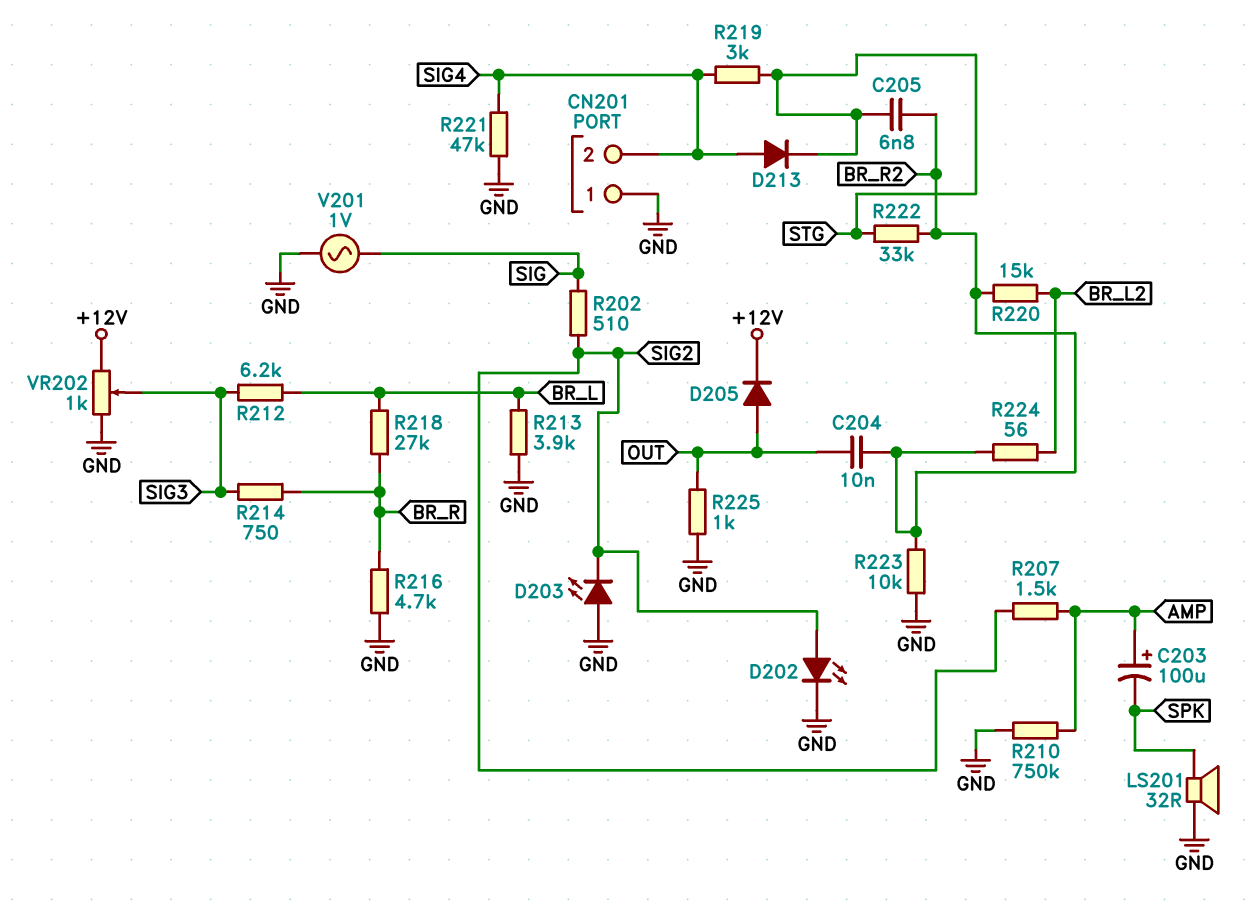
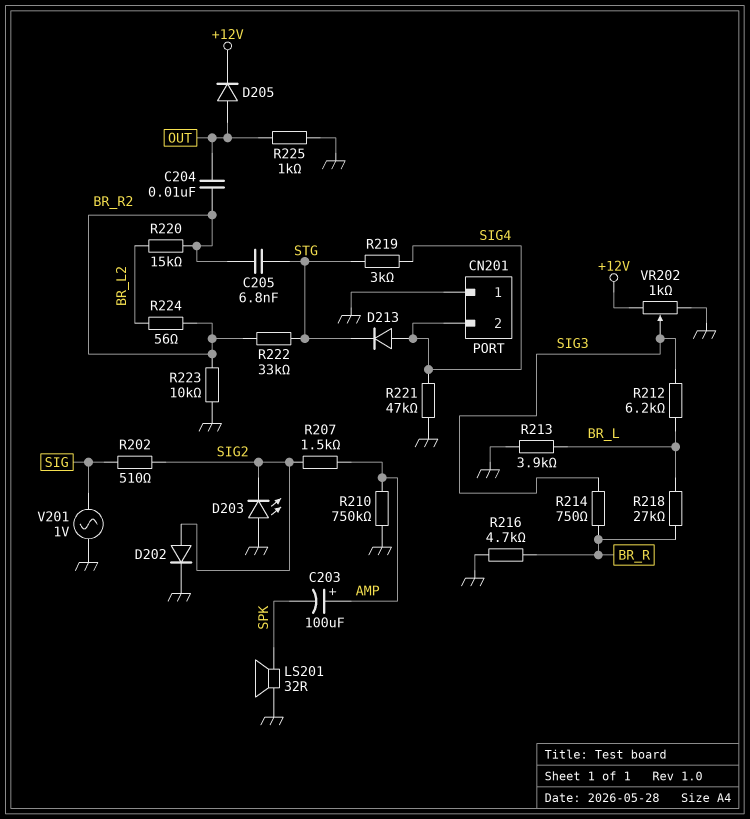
D202: LED (A SIG2, K GND) -> diode (A SIG2, K GND)

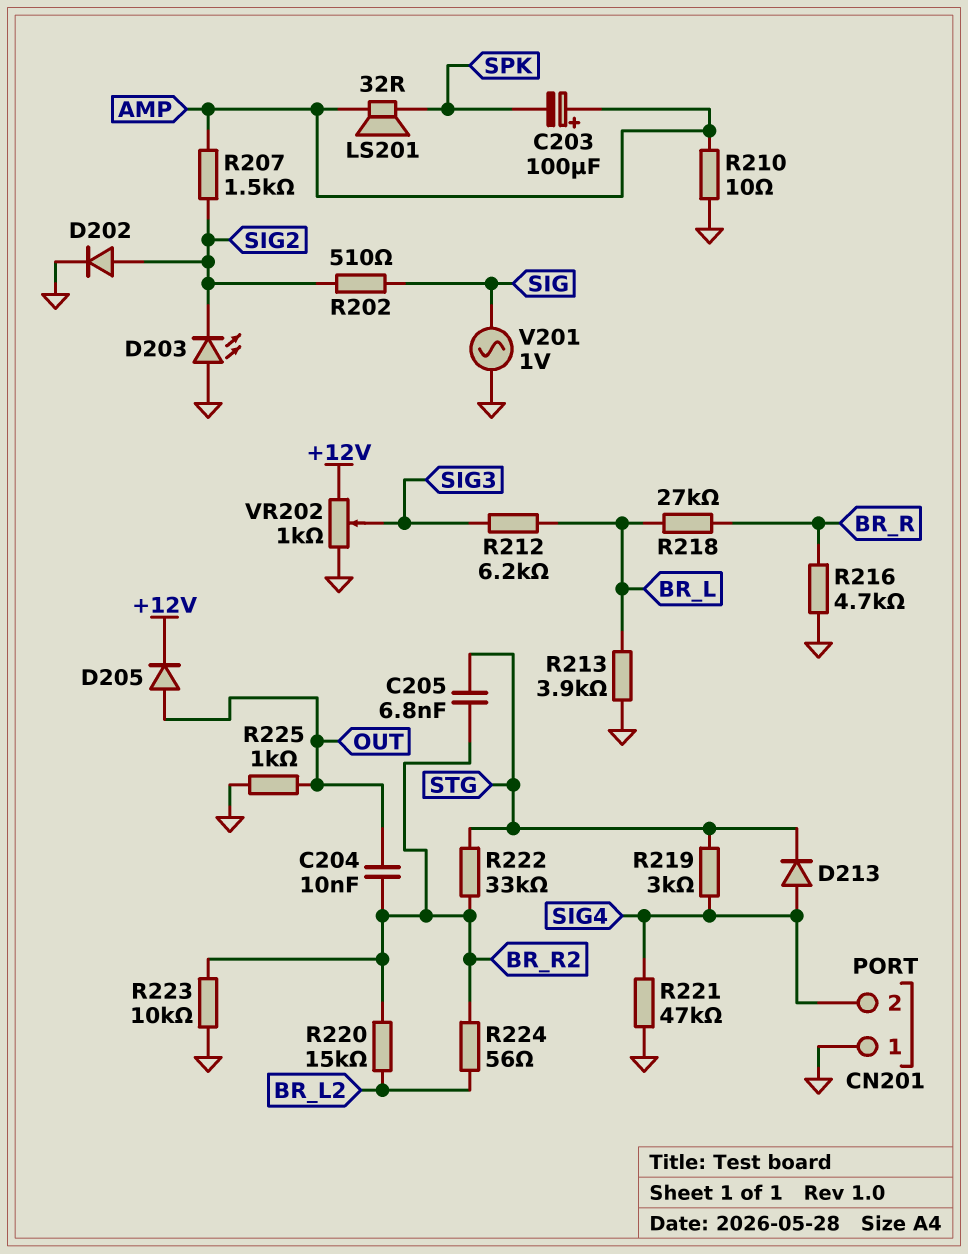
LS201: speaker 32R (GND, SPK) -> speaker 32R (AMP, SPK)
R210: 750k (AMP, GND) -> 10 (AMP, GND)
R214: 750 (BR_R, SIG3) -> none

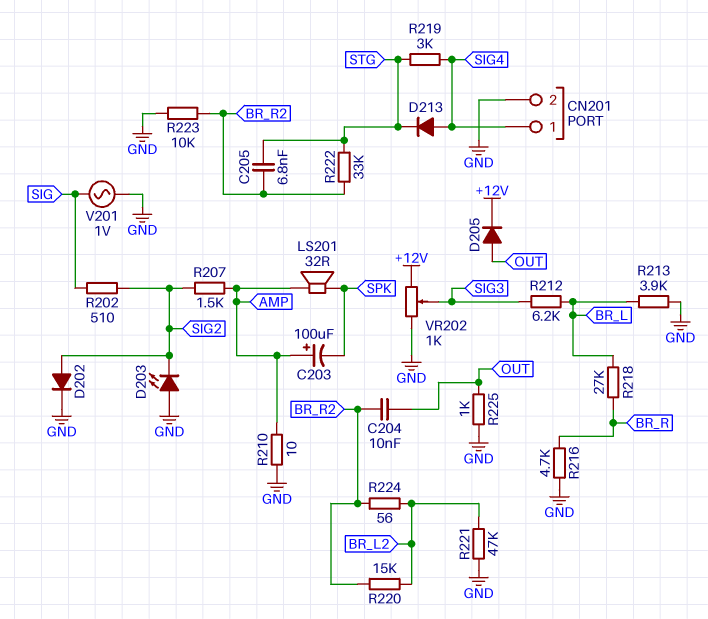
CN201 pin 1: GND -> SIG4
CN201 pin 2: SIG4 -> GND
R221: 47k (GND, SIG4) -> 47k (BR_L2, GND)

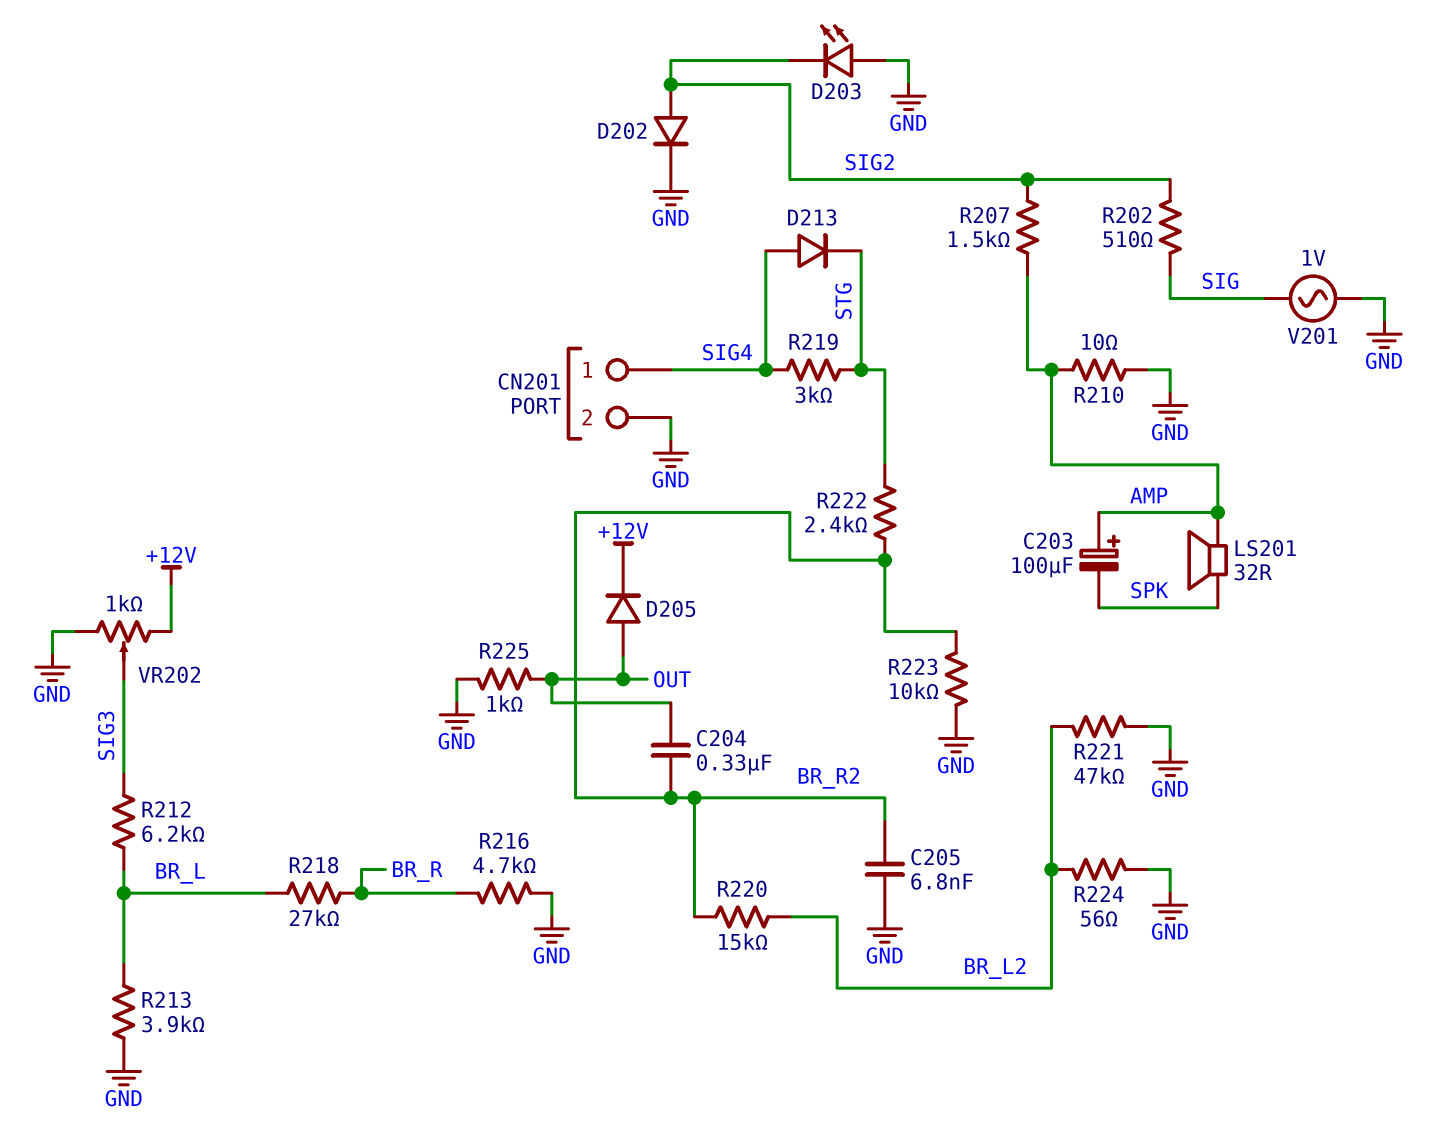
C204: 10nF (BR_R2, OUT) -> 330nF (BR_R2, OUT)
C205: 6.8nF (BR_R2, STG) -> 6.8nF (BR_R2, GND)
R222: 33k (BR_R2, STG) -> 2.4k (BR_R2, STG)
R224: 56 (BR_L2, BR_R2) -> 56 (BR_L2, GND)

